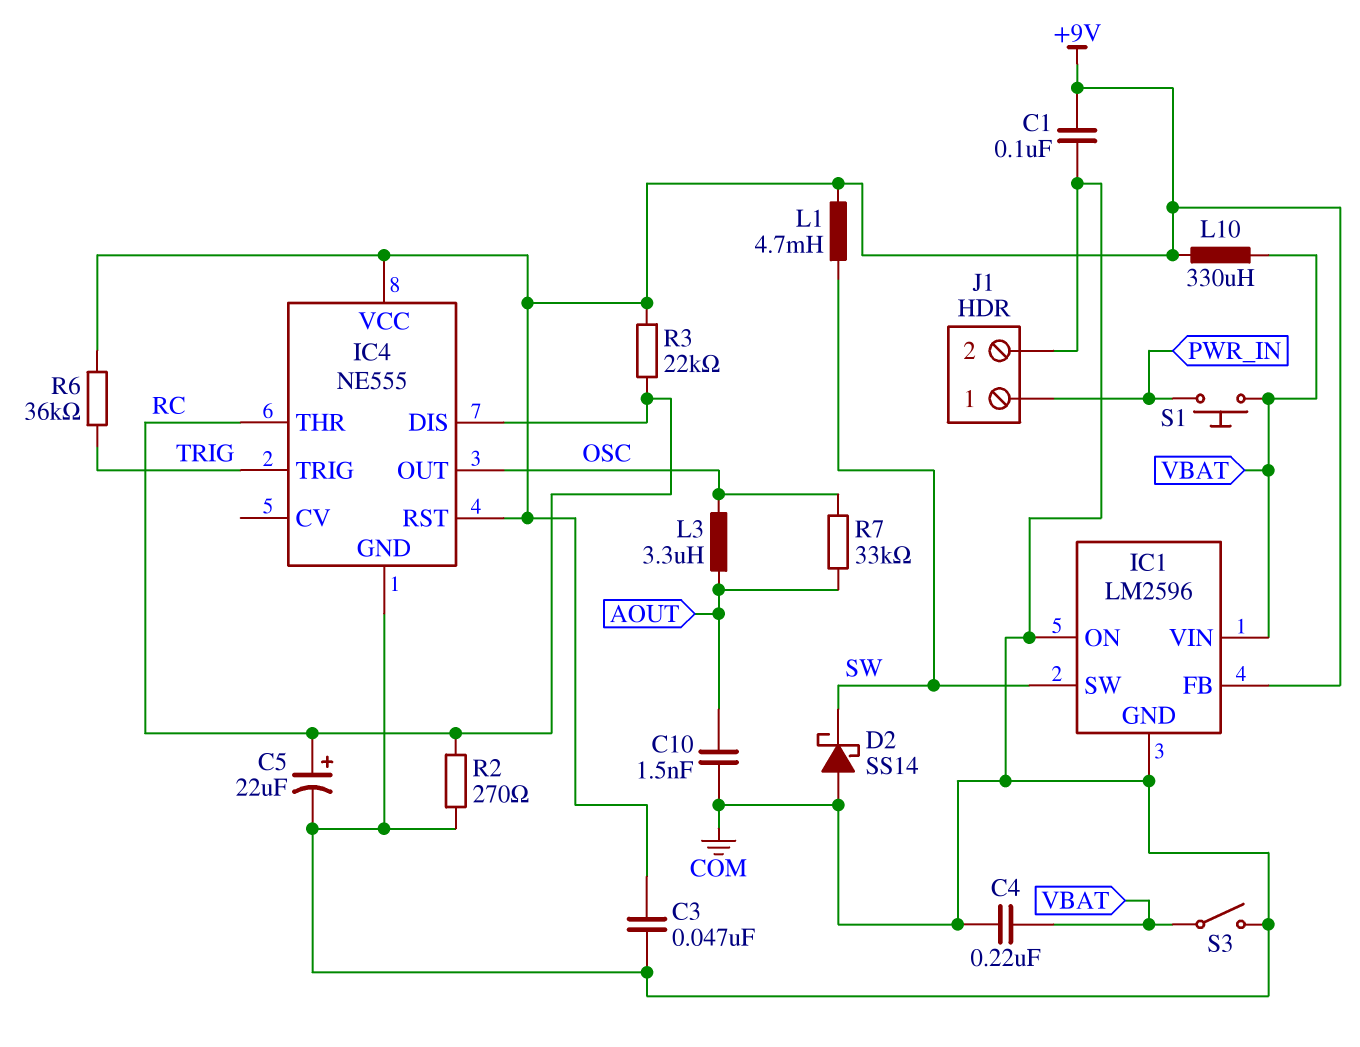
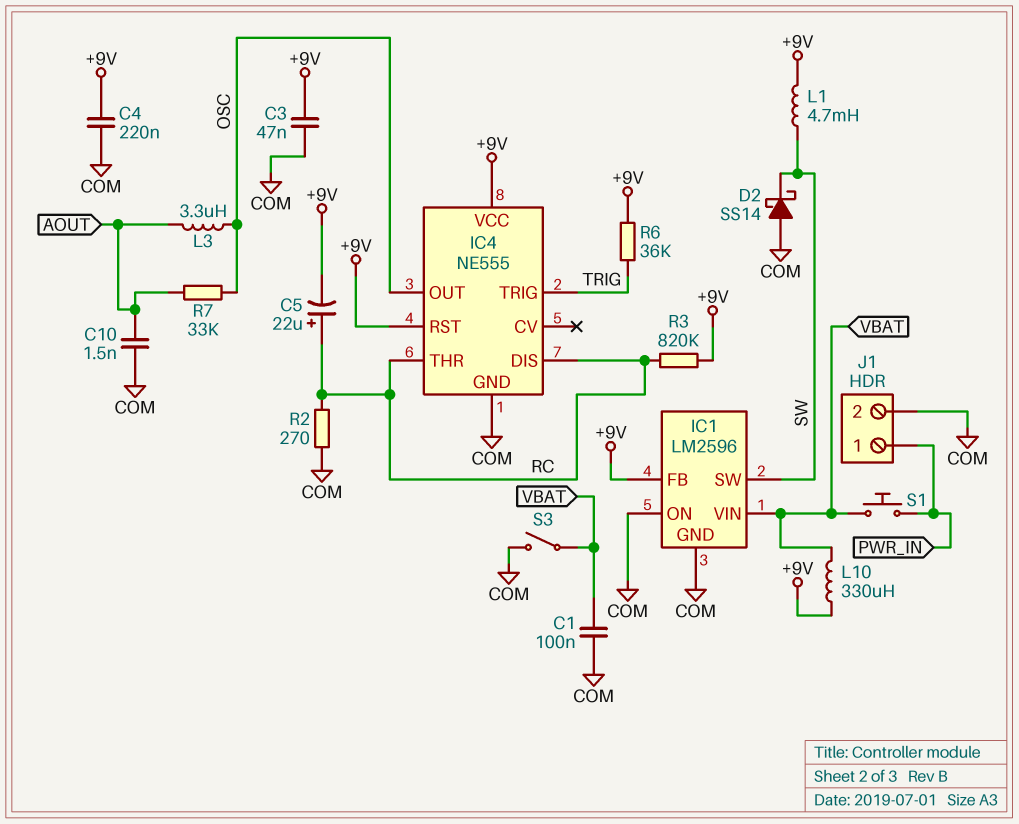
C1: 100nF (+9V, COM) -> 100nF (COM, VBAT)
C4: 220nF (COM, VBAT) -> 220nF (+9V, COM)
C5: 22uF (plus RC, minus COM) -> 22uF (plus RC, minus +9V)
R3: 22k (+9V, RC) -> 820k (+9V, RC)

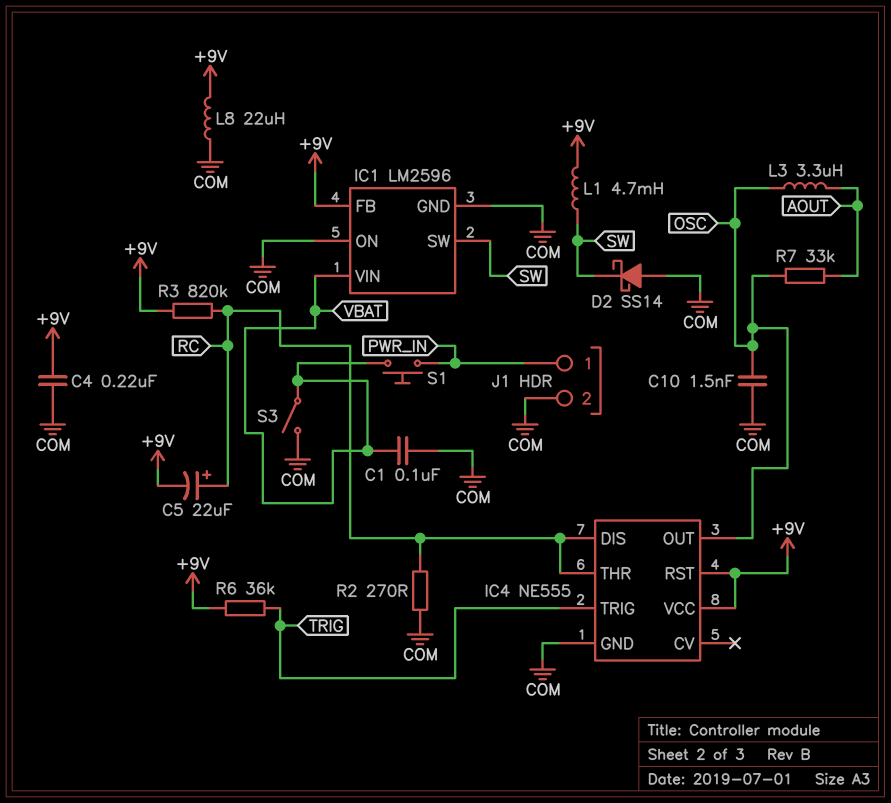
C3: 47nF (+9V, COM) -> none
C10: 1.5nF (AOUT, COM) -> 1.5nF (COM, OSC)
L8: none -> 22uH (+9V, COM)
L10: 330uH (+9V, VBAT) -> none

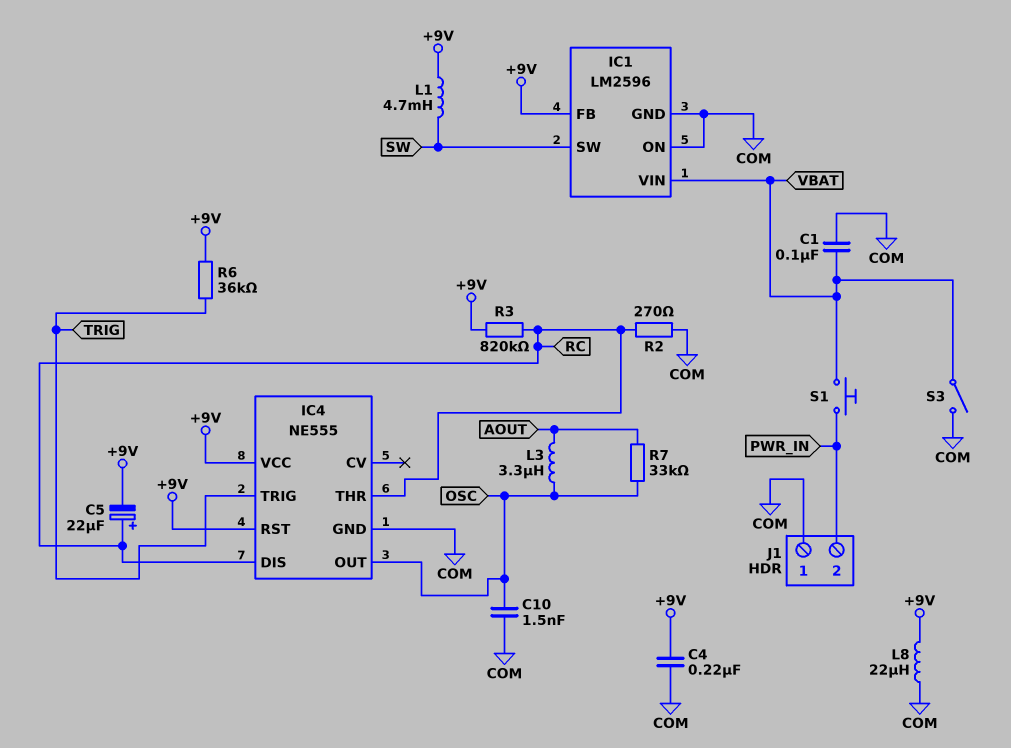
D2: schottky SS14 (A COM, K SW) -> none
J1 pin 1: PWR_IN -> COM
J1 pin 2: COM -> PWR_IN

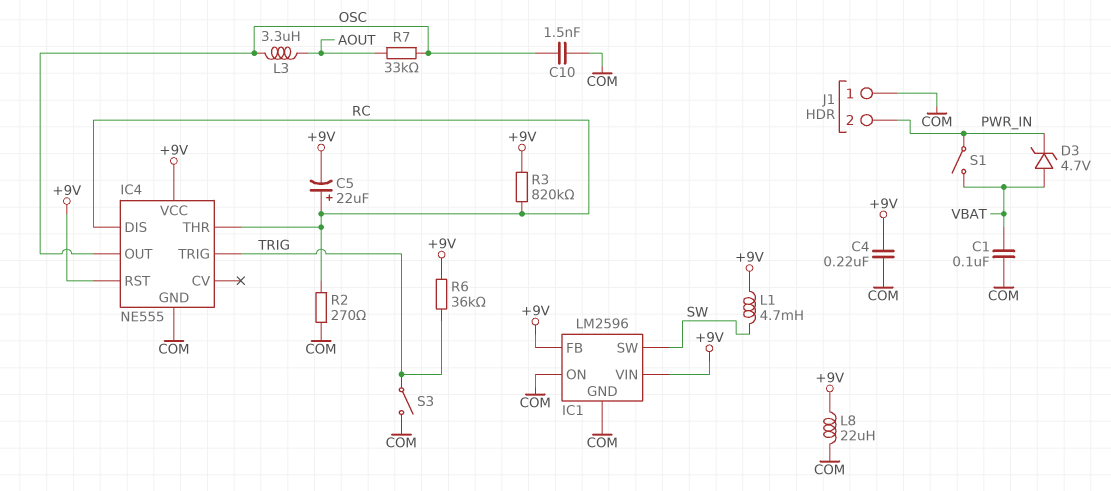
D3: none -> zener 4.7V (A VBAT, K PWR_IN)
IC1 pin VIN: VBAT -> +9V
S1: button (PWR_IN, VBAT) -> switch (PWR_IN, VBAT)
S3: switch (COM, VBAT) -> switch (COM, TRIG)

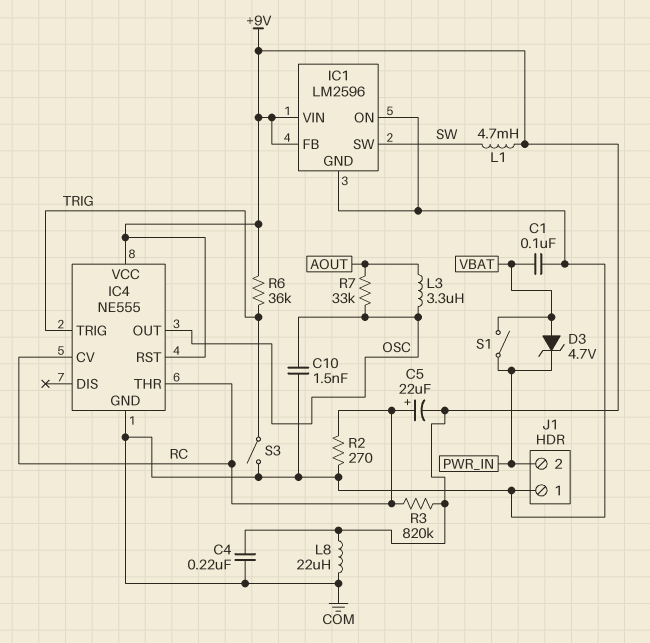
IC4 pin CV: none -> RC
IC4 pin DIS: RC -> none

